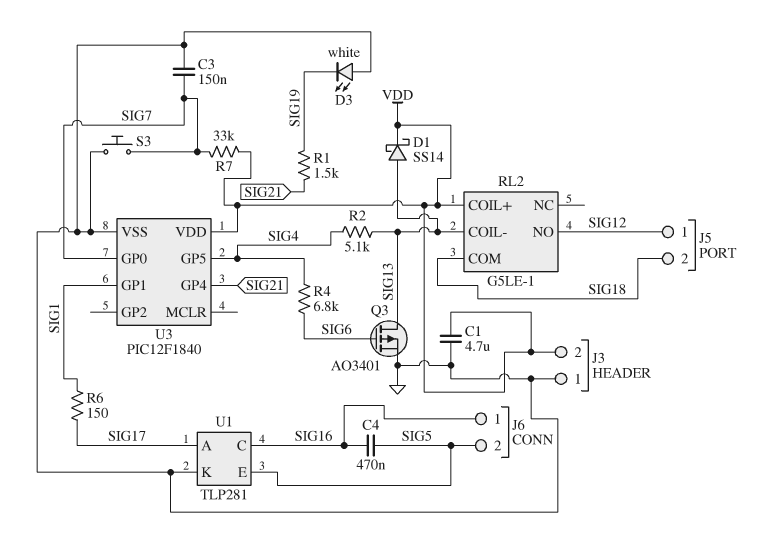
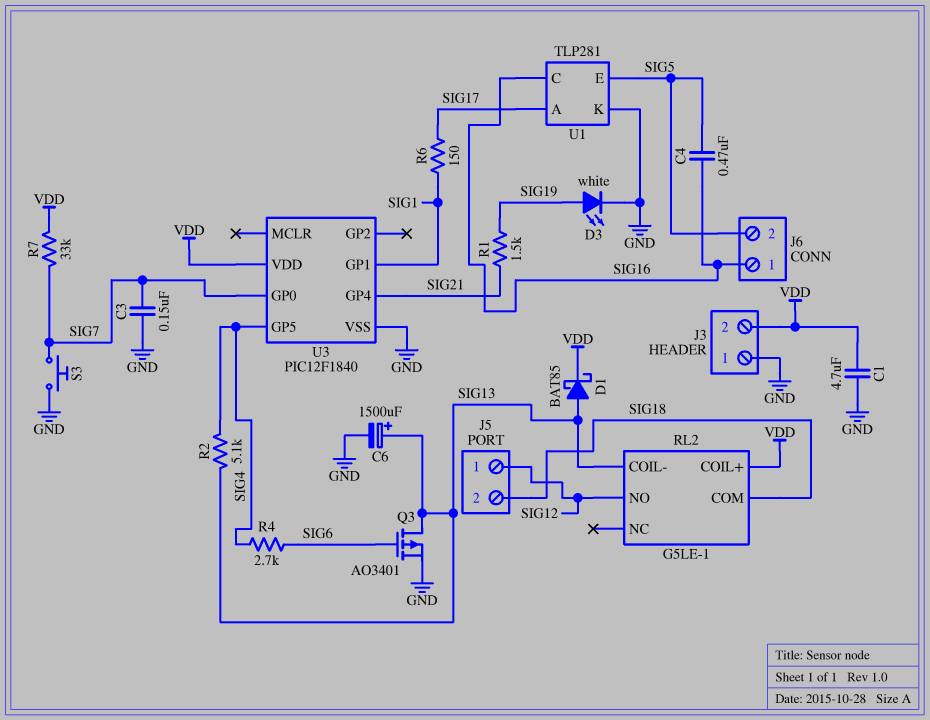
C6: none -> 1500uF (plus SIG13, minus GND)
D1: schottky SS14 (A SIG13, K VDD) -> schottky BAT85 (A SIG13, K VDD)
D3: LED white (A GND, K SIG19) -> LED white (A SIG19, K GND)
R4: 6.8k (SIG4, SIG6) -> 2.7k (SIG4, SIG6)

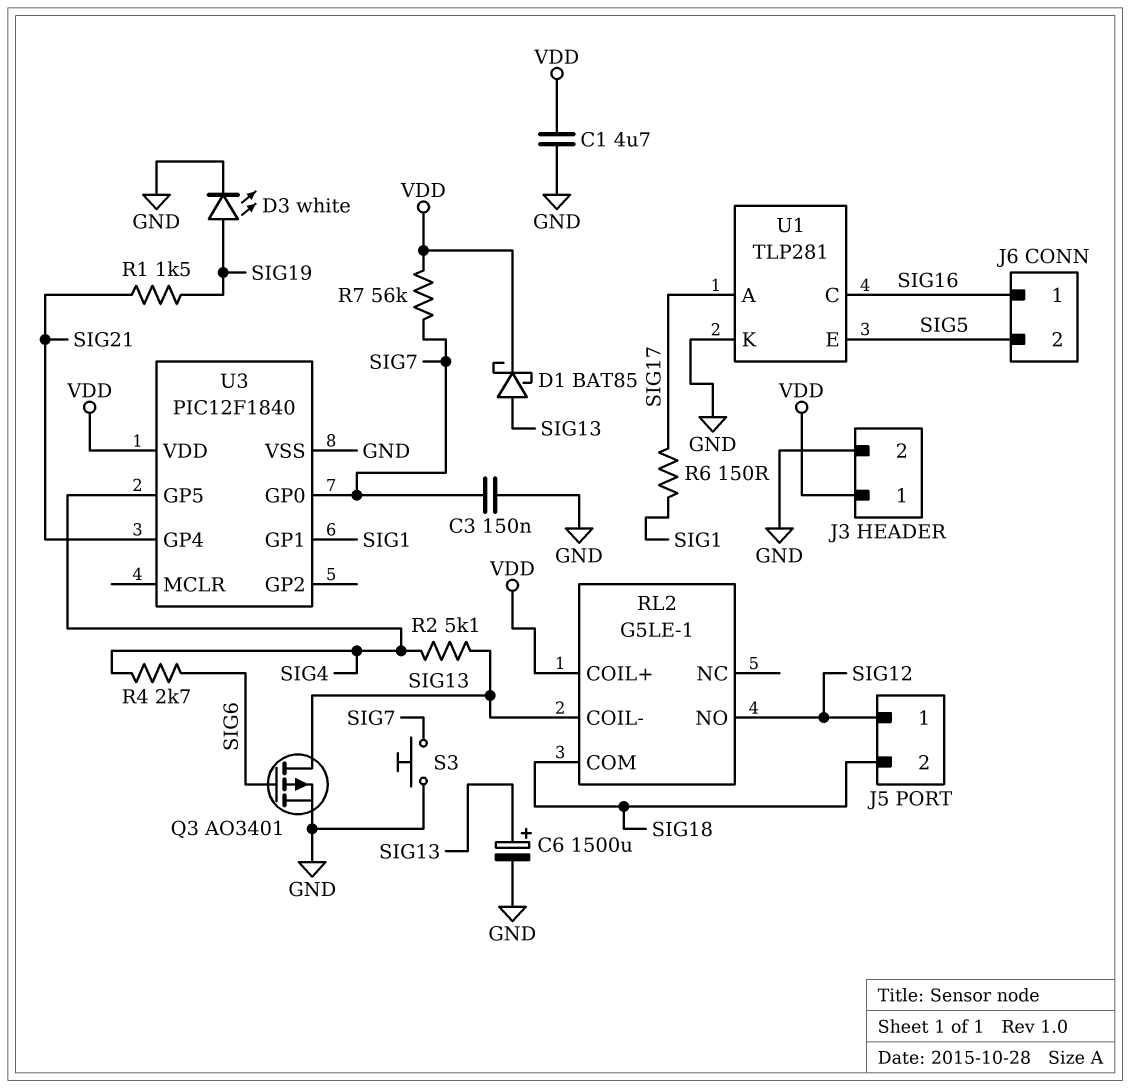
C4: 470nF (SIG5, SIG16) -> none
J3 pin 1: GND -> VDD
J3 pin 2: VDD -> GND
R7: 33k (SIG7, VDD) -> 56k (SIG7, VDD)

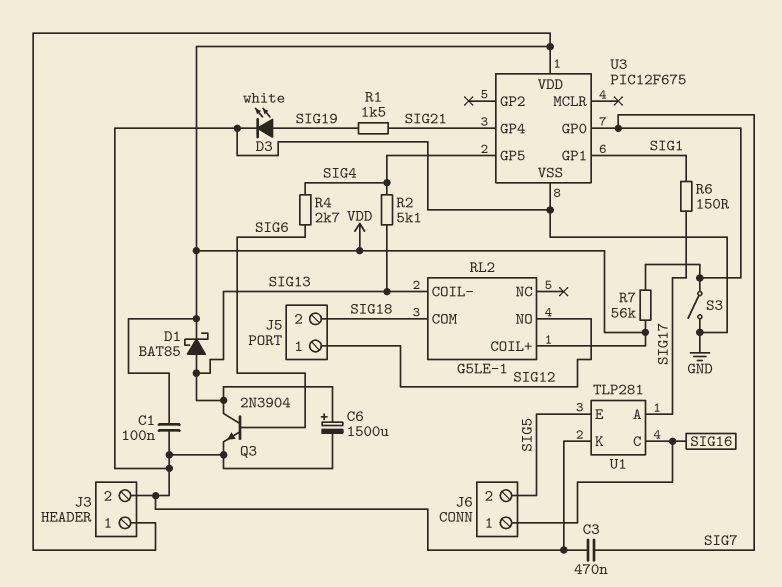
C1: 4.7uF (GND, VDD) -> 100nF (GND, VDD)
C3: 150nF (GND, SIG7) -> 470nF (GND, SIG7)
Q3: PMOS AO3401 (G SIG6, D SIG13, S GND) -> NPN 2N3904 (B SIG6, C SIG13, E GND)
S3: button (GND, SIG7) -> switch (GND, SIG7)
U3: PIC12F1840 -> PIC12F675

